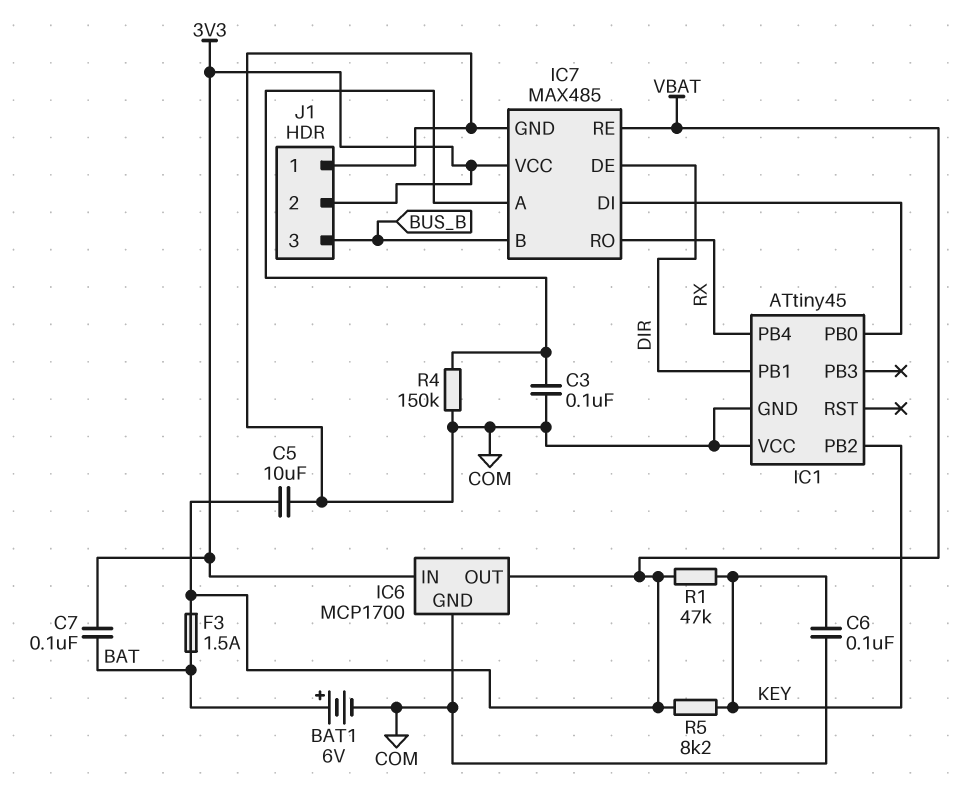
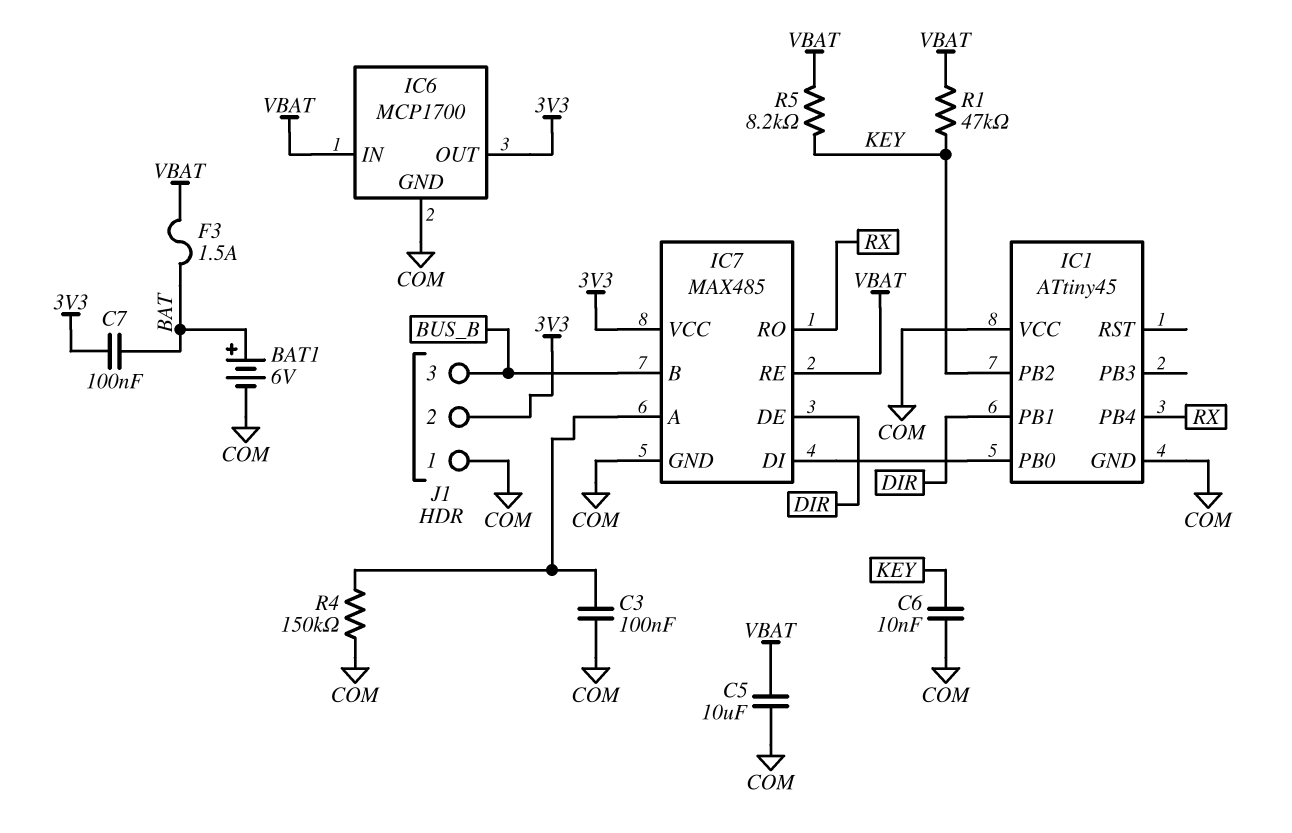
C6: 100nF (COM, KEY) -> 10nF (COM, KEY)
IC6 pin IN: 3V3 -> VBAT
IC6 pin OUT: VBAT -> 3V3

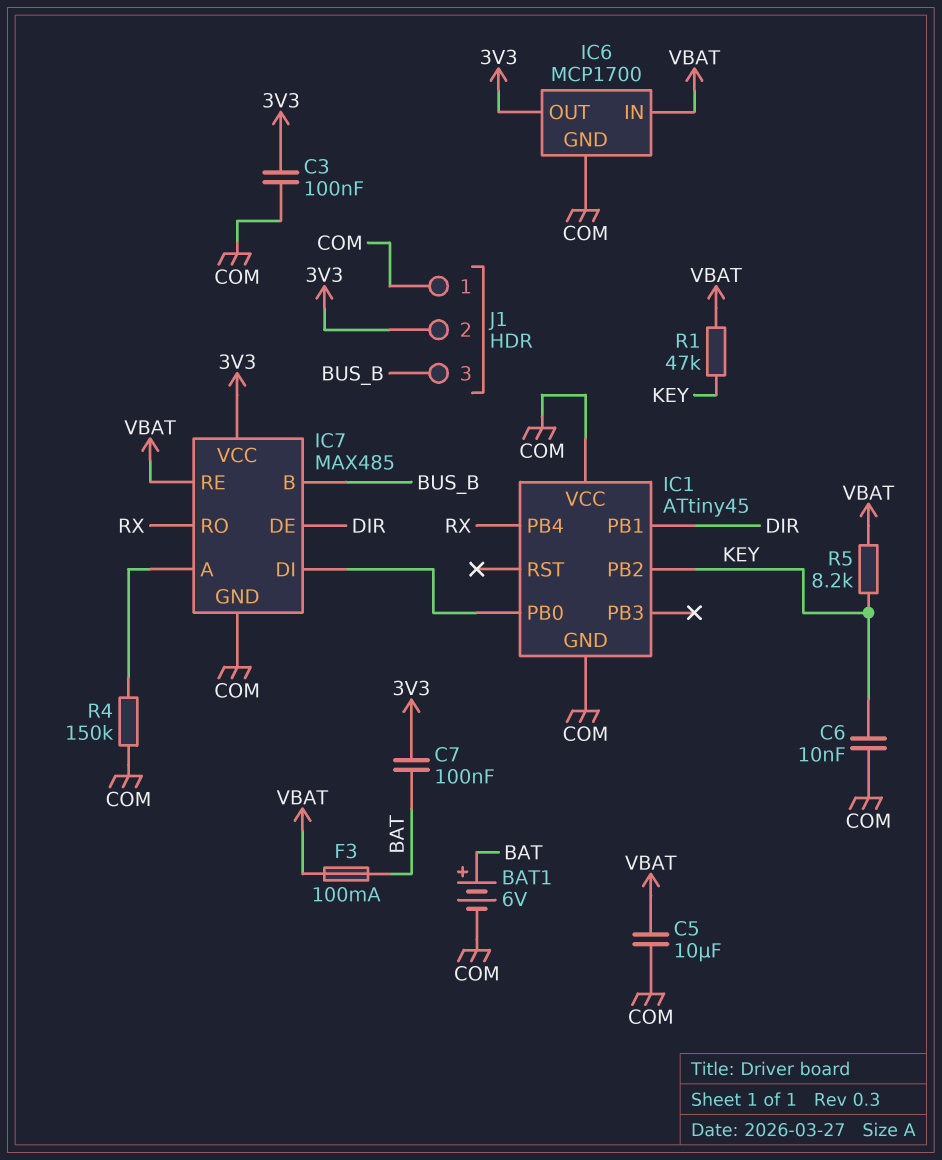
C3: 100nF (COM, IC7/A) -> 100nF (3V3, COM)
F3: 1.5A (BAT, VBAT) -> 100mA (BAT, VBAT)

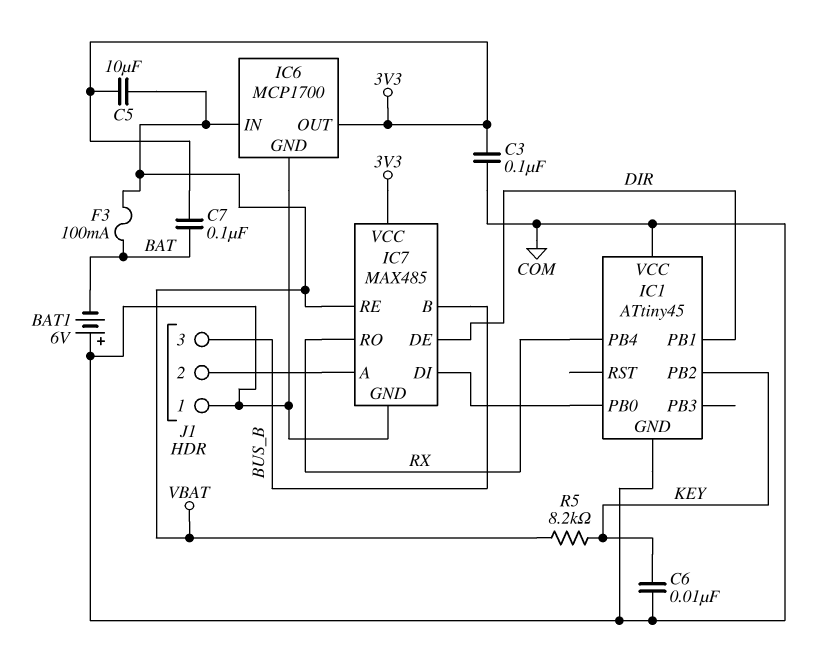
BAT1: 6V (plus BAT, minus COM) -> 6V (plus COM, minus BAT)
C5: 10uF (COM, VBAT) -> 10uF (3V3, VBAT)
J1 pin 2: 3V3 -> IC7/A
R1: 47k (KEY, VBAT) -> none
R4: 150k (COM, IC7/A) -> none

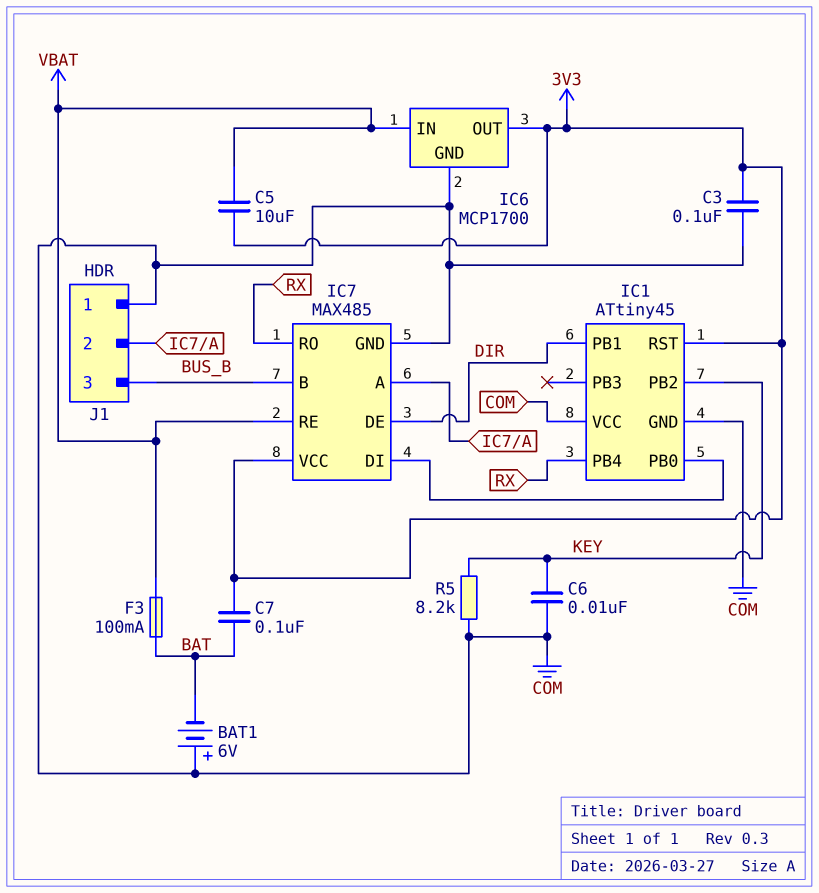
IC1 pin RST: none -> 3V3
R5: 8.2k (KEY, VBAT) -> 8.2k (COM, KEY)

